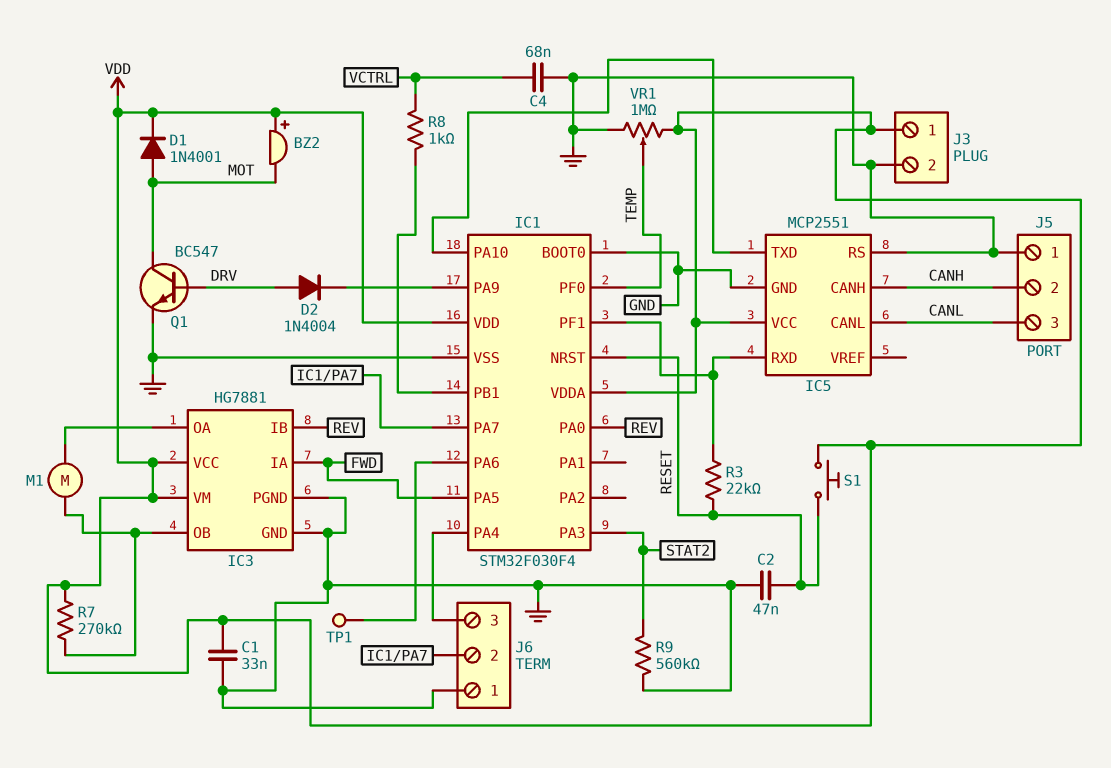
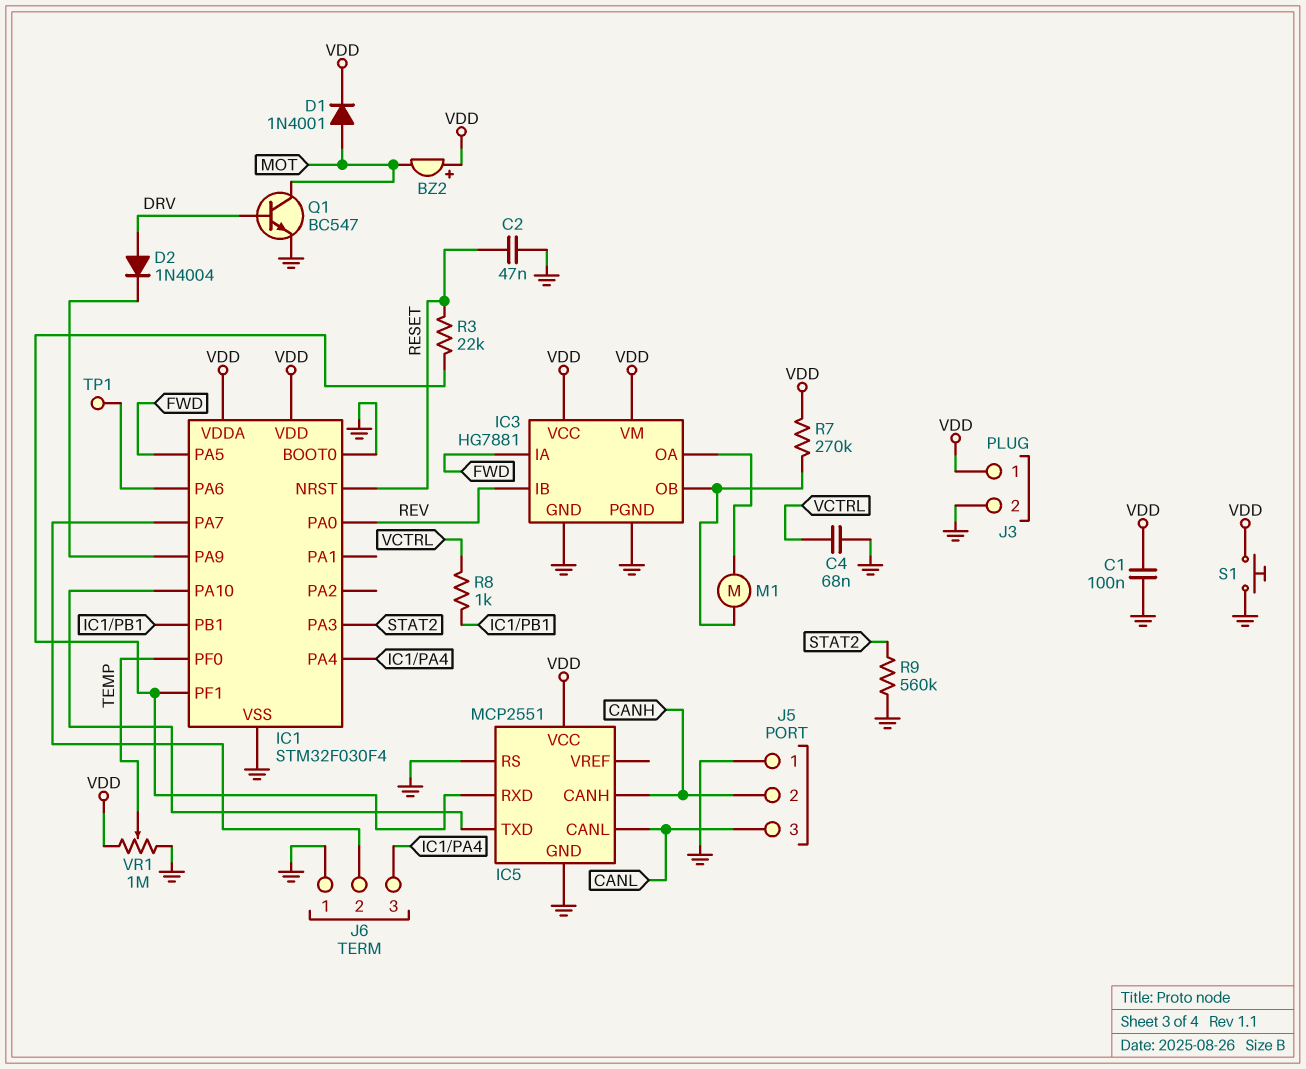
C1: 33nF (GND, VDD) -> 100nF (GND, VDD)
S1: button (RESET, VDD) -> button (GND, VDD)

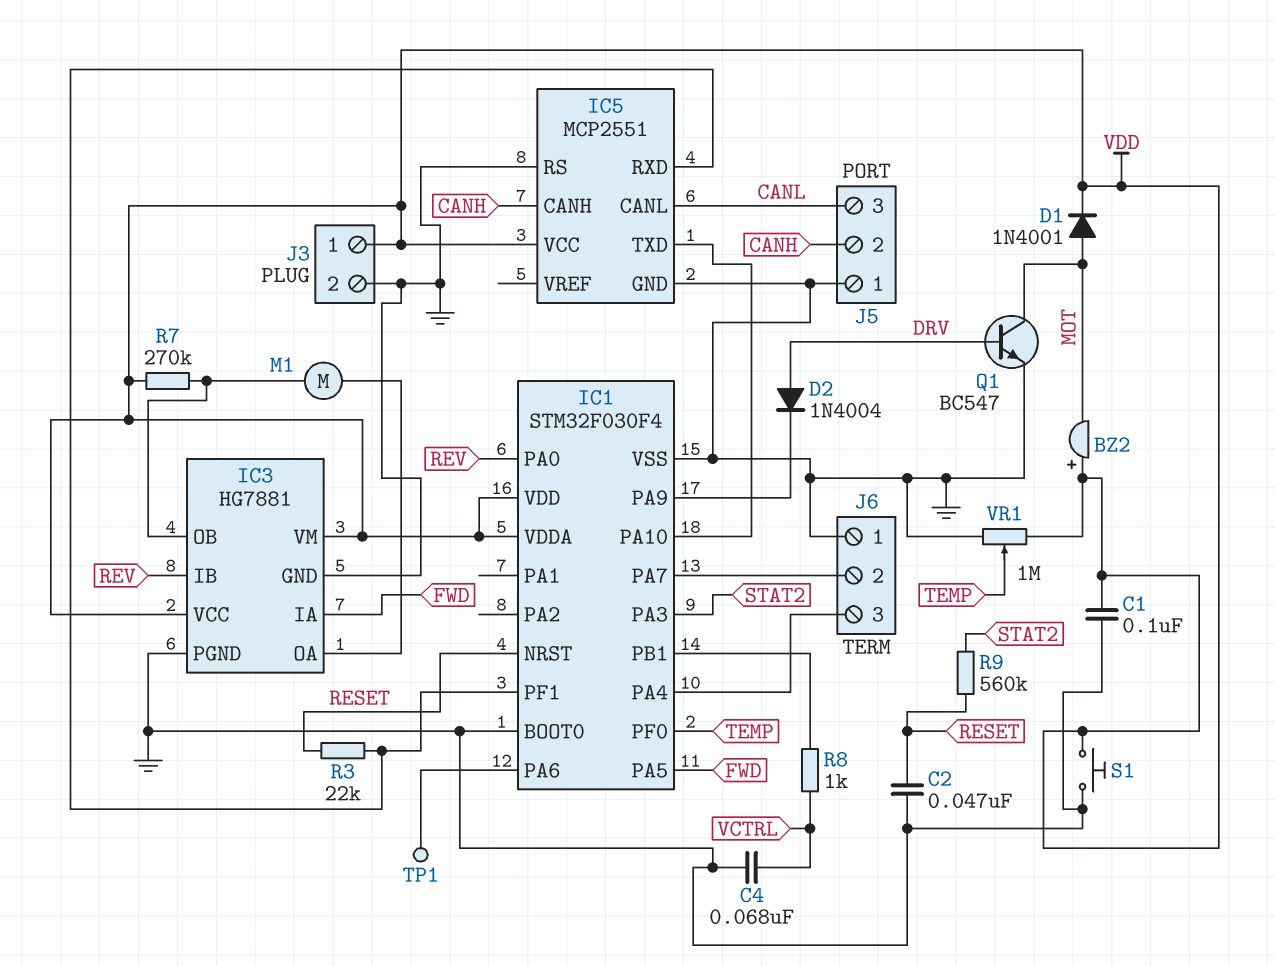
R9: 560k (GND, STAT2) -> 560k (RESET, STAT2)

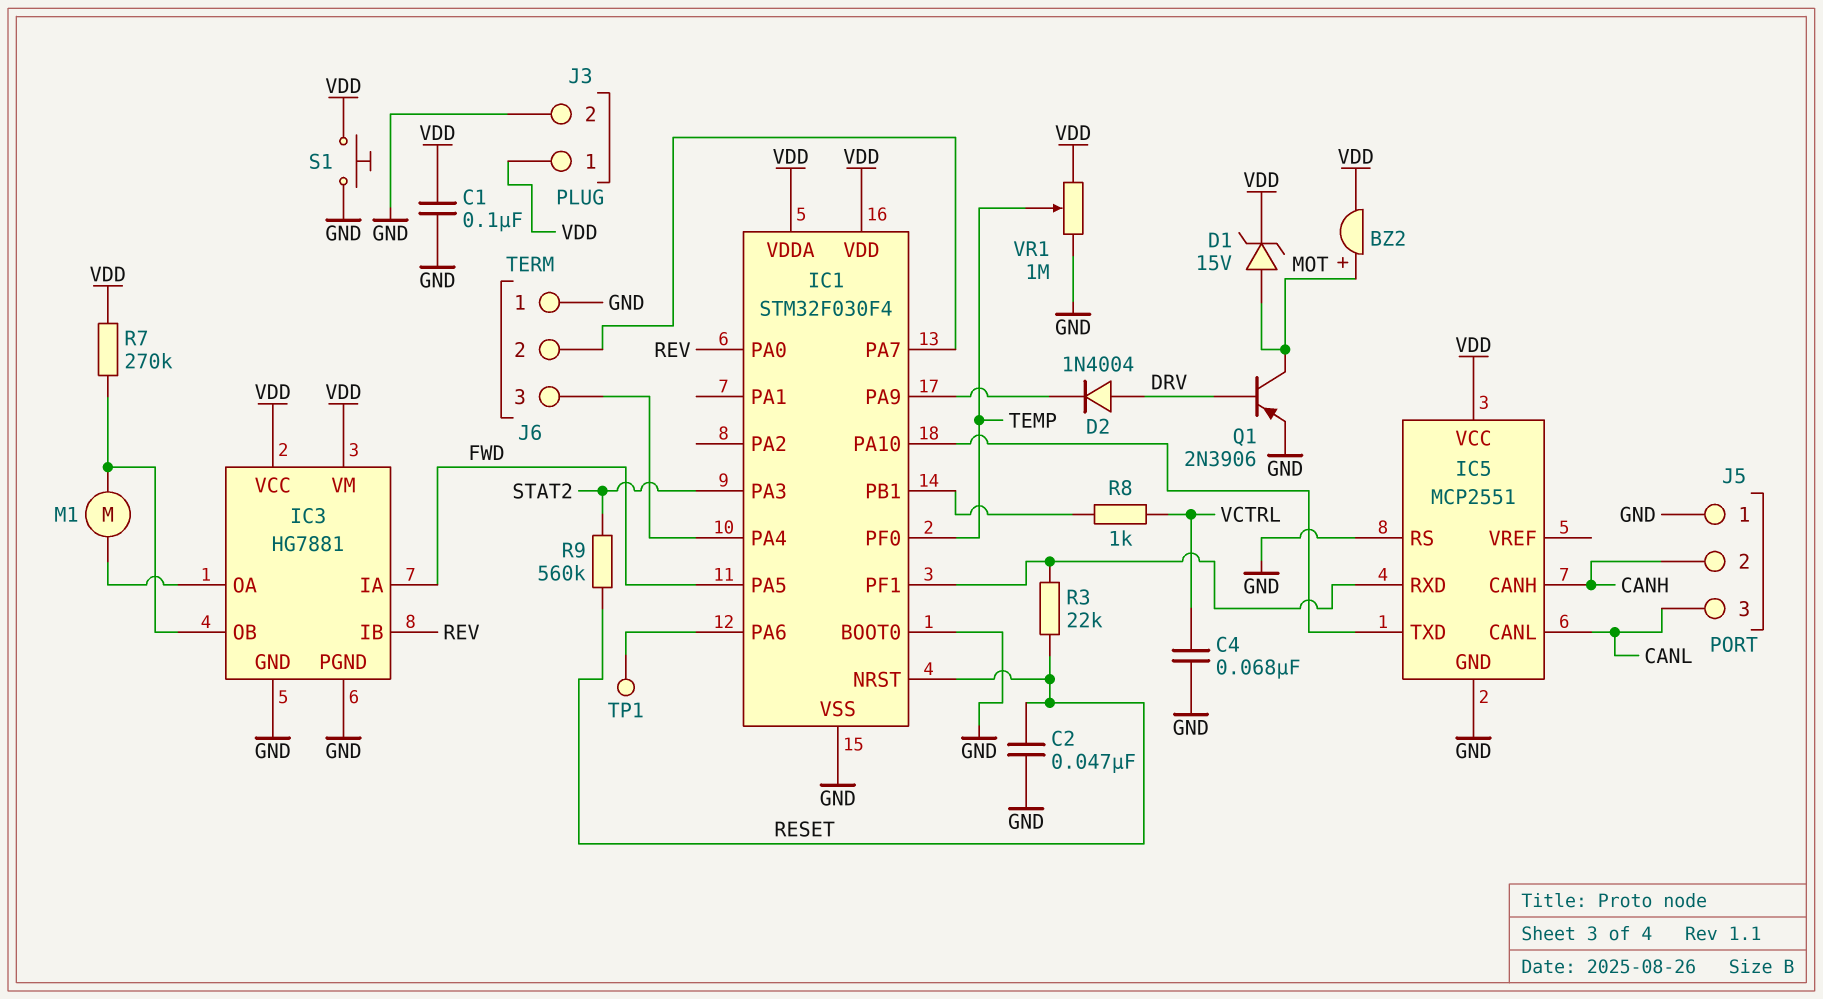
BZ2: buzzer (plus VDD, minus MOT) -> buzzer (plus MOT, minus VDD)
D1: diode 1N4001 (A MOT, K VDD) -> zener 15V (A MOT, K VDD)
Q1: NPN BC547 (B DRV, C MOT, E GND) -> PNP 2N3906 (B DRV, C MOT, E GND)

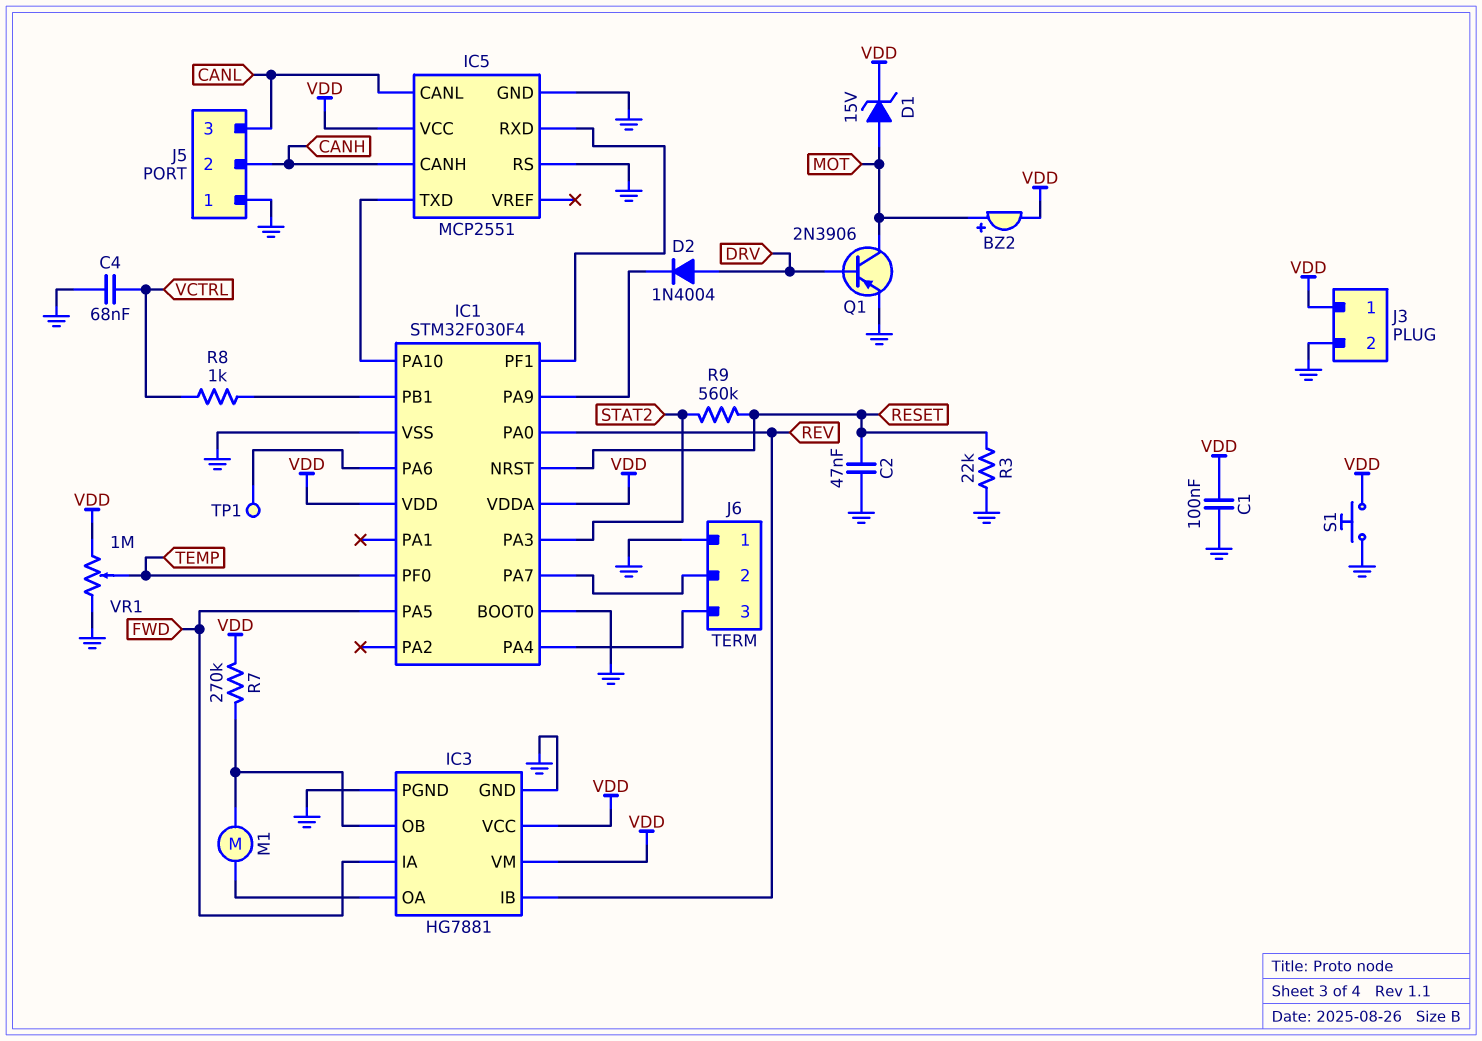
R3: 22k (IC1/PF1, RESET) -> 22k (GND, RESET)

